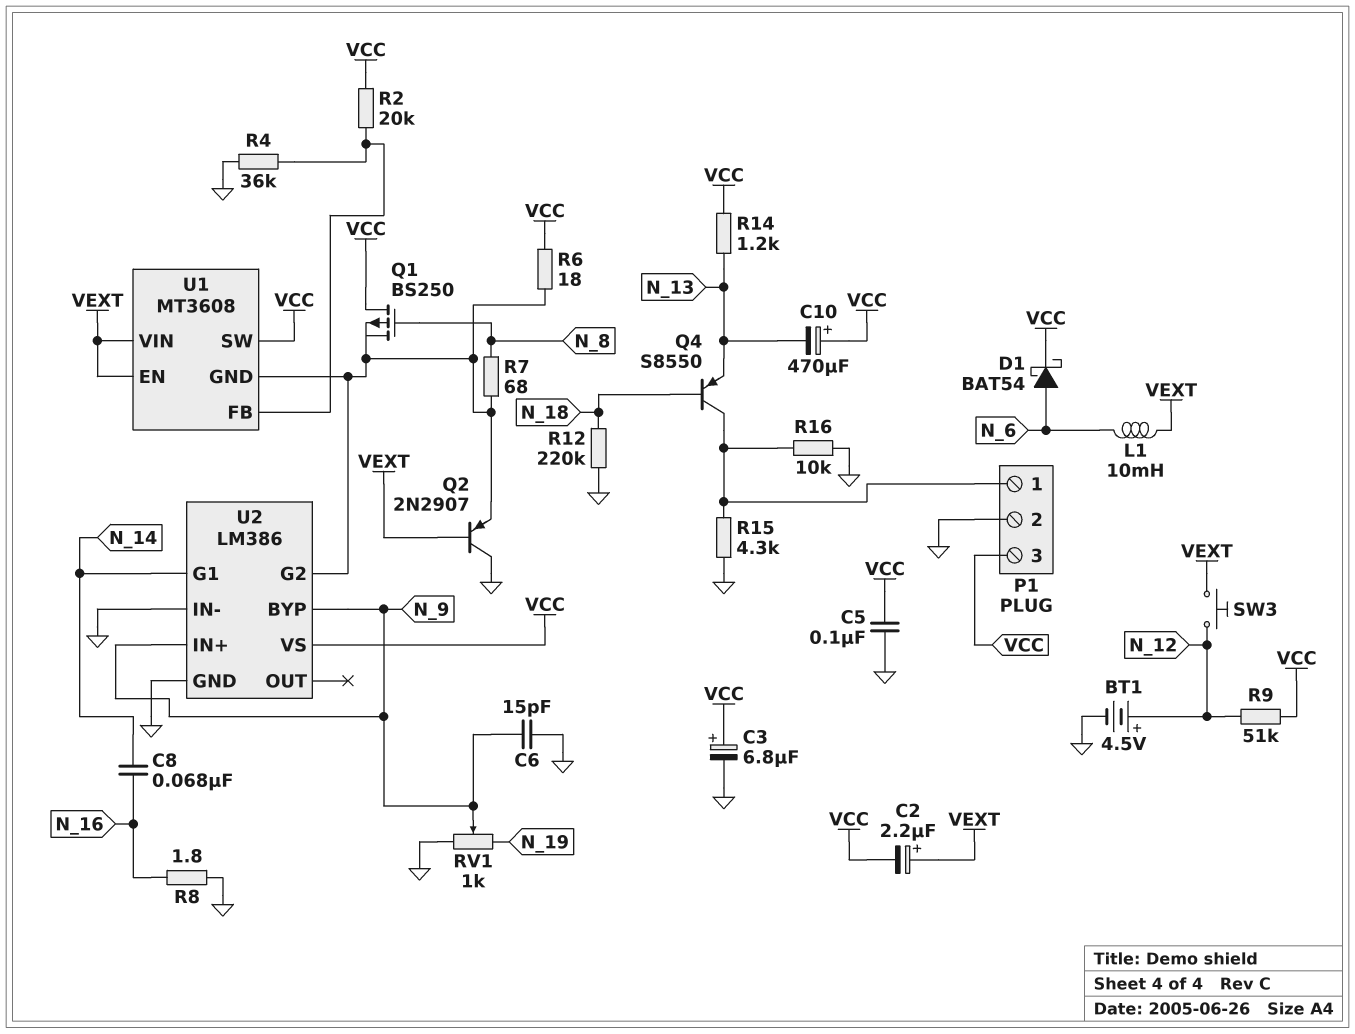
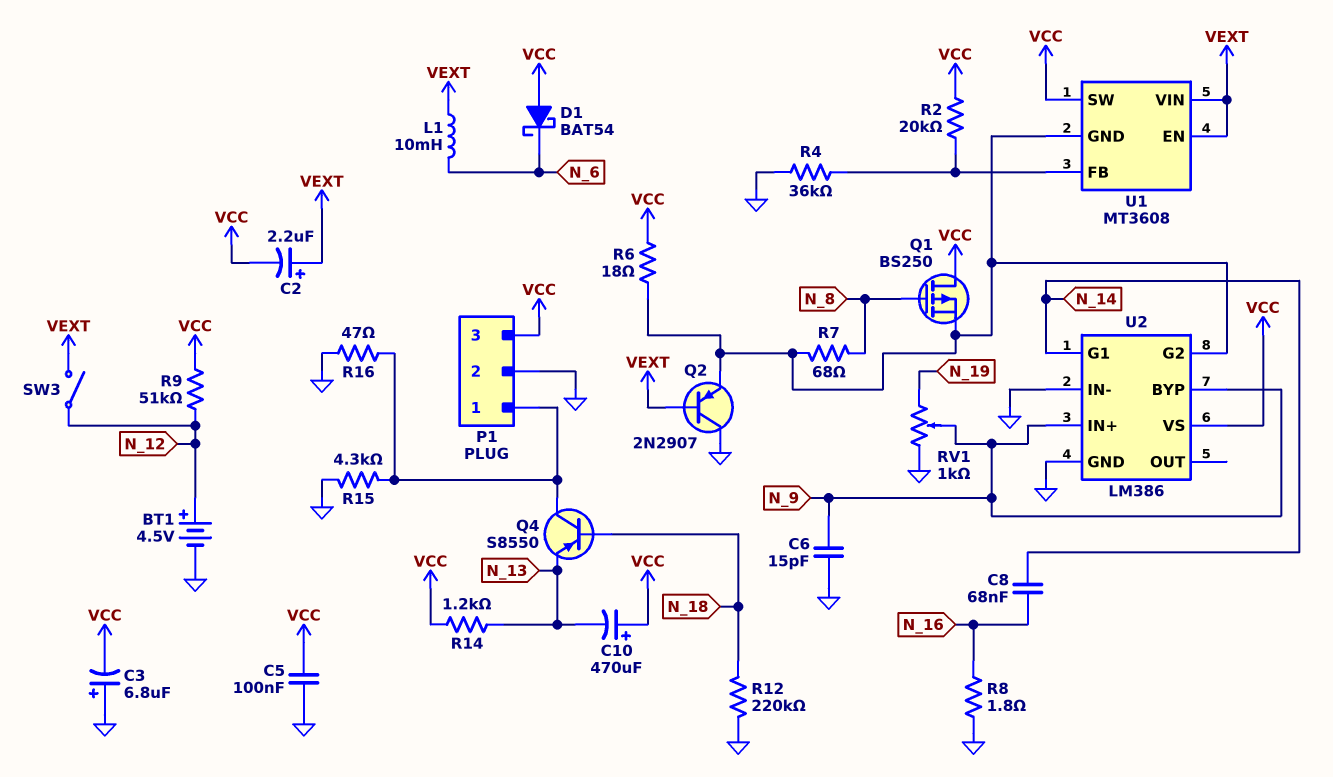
C3: 6.8uF (plus VCC, minus GND) -> 6.8uF (plus GND, minus VCC)
D1: schottky BAT54 (A N_6, K VCC) -> schottky BAT54 (A VCC, K N_6)
R16: 10k (GND, P1/1) -> 47 (GND, P1/1)
SW3: button (N_12, VEXT) -> switch (N_12, VEXT)

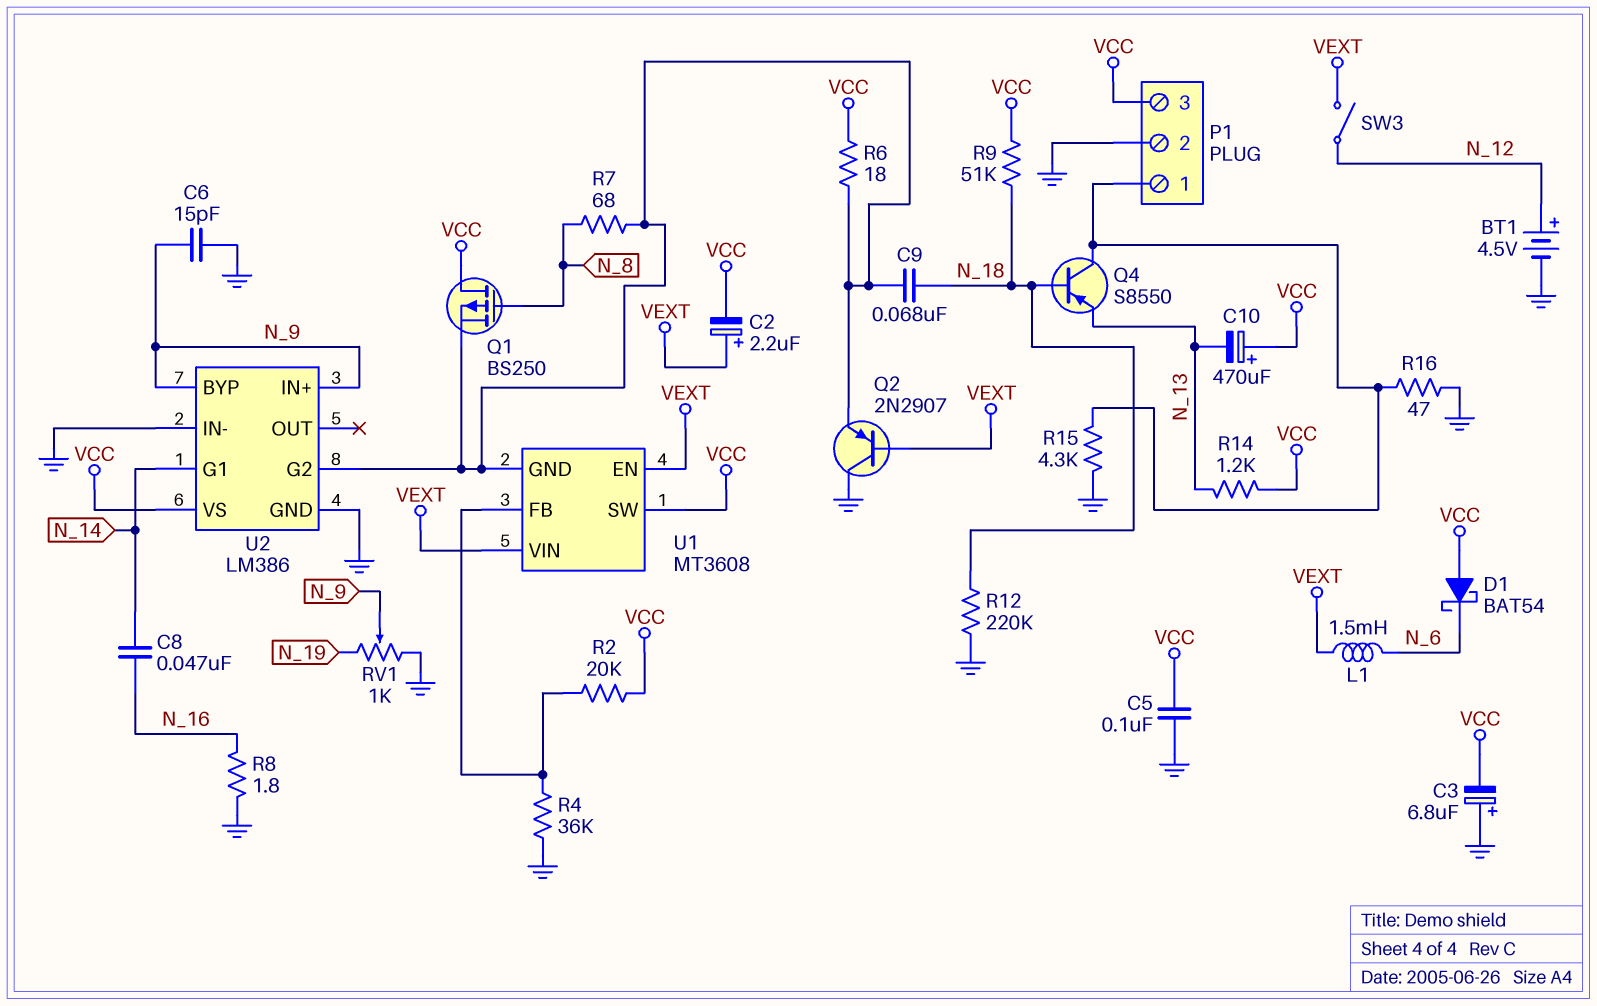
C8: 68nF (N_14, N_16) -> 47nF (N_14, N_16)
C9: none -> 68nF (N_18, U1/GND)
L1: 10mH (N_6, VEXT) -> 1.5mH (N_6, VEXT)
R9: 51k (N_12, VCC) -> 51k (N_18, VCC)

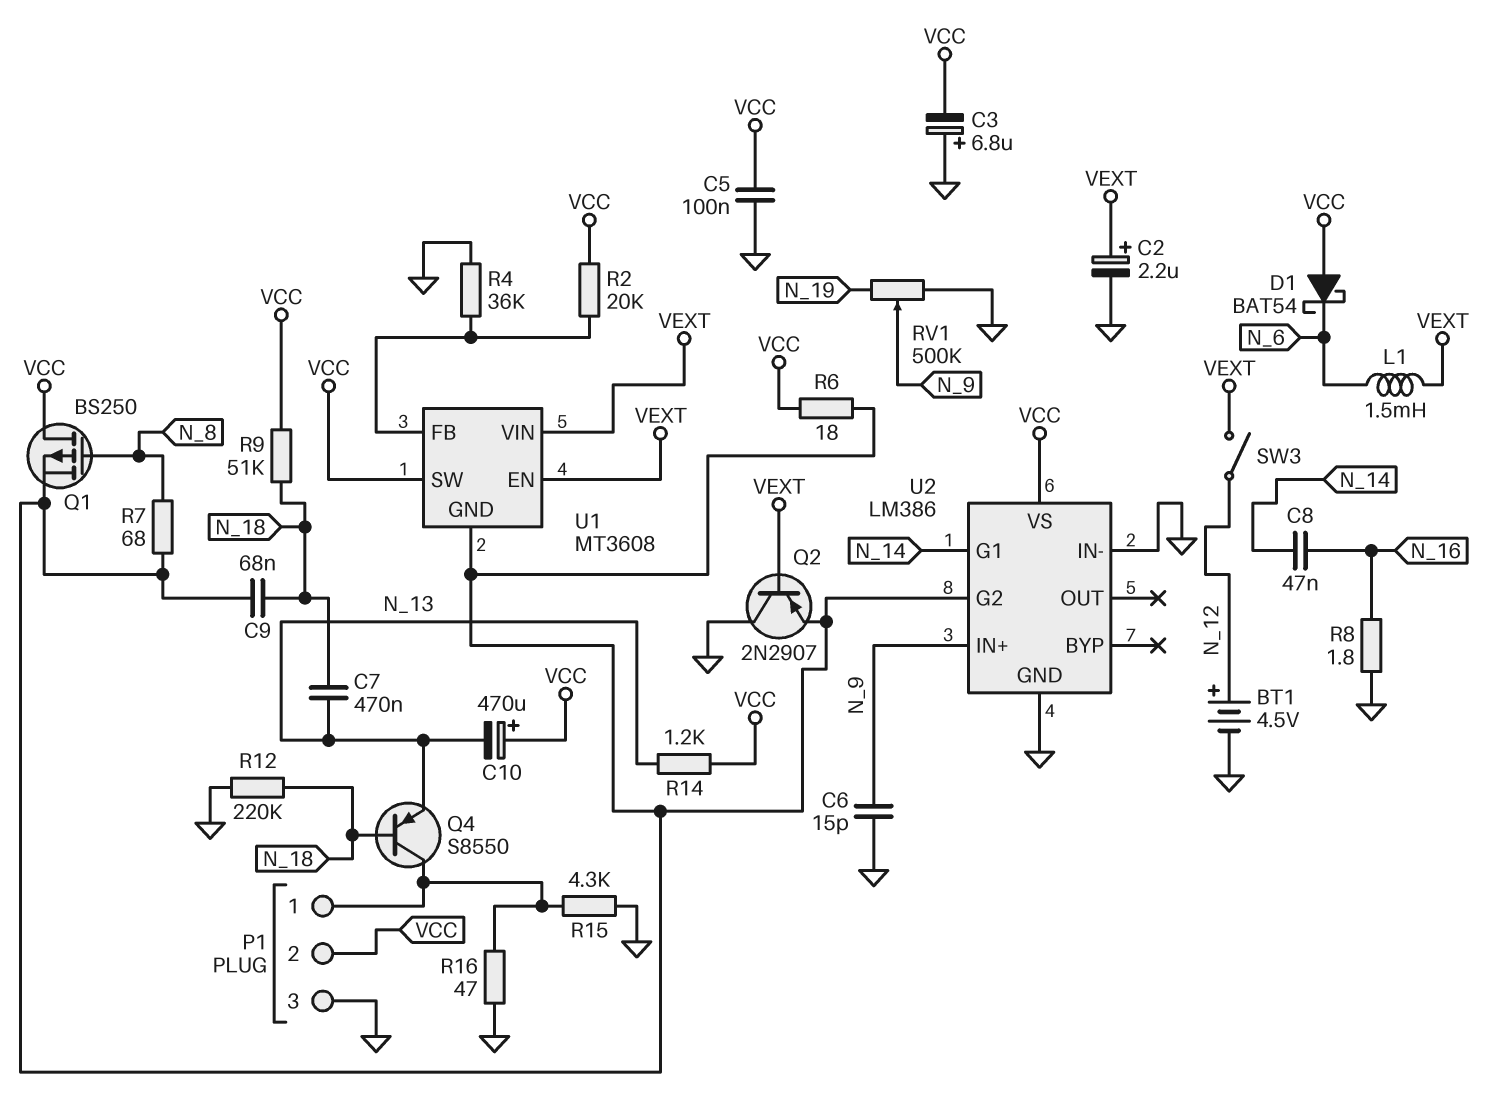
C2: 2.2uF (plus VEXT, minus VCC) -> 2.2uF (plus VEXT, minus GND)
C7: none -> 470nF (N_13, N_18)
P1 pin 2: GND -> VCC
P1 pin 3: VCC -> GND
RV1: 1k (GND, N_19, wiper N_9) -> 500k (GND, N_19, wiper N_9)
U2 pin BYP: N_9 -> none

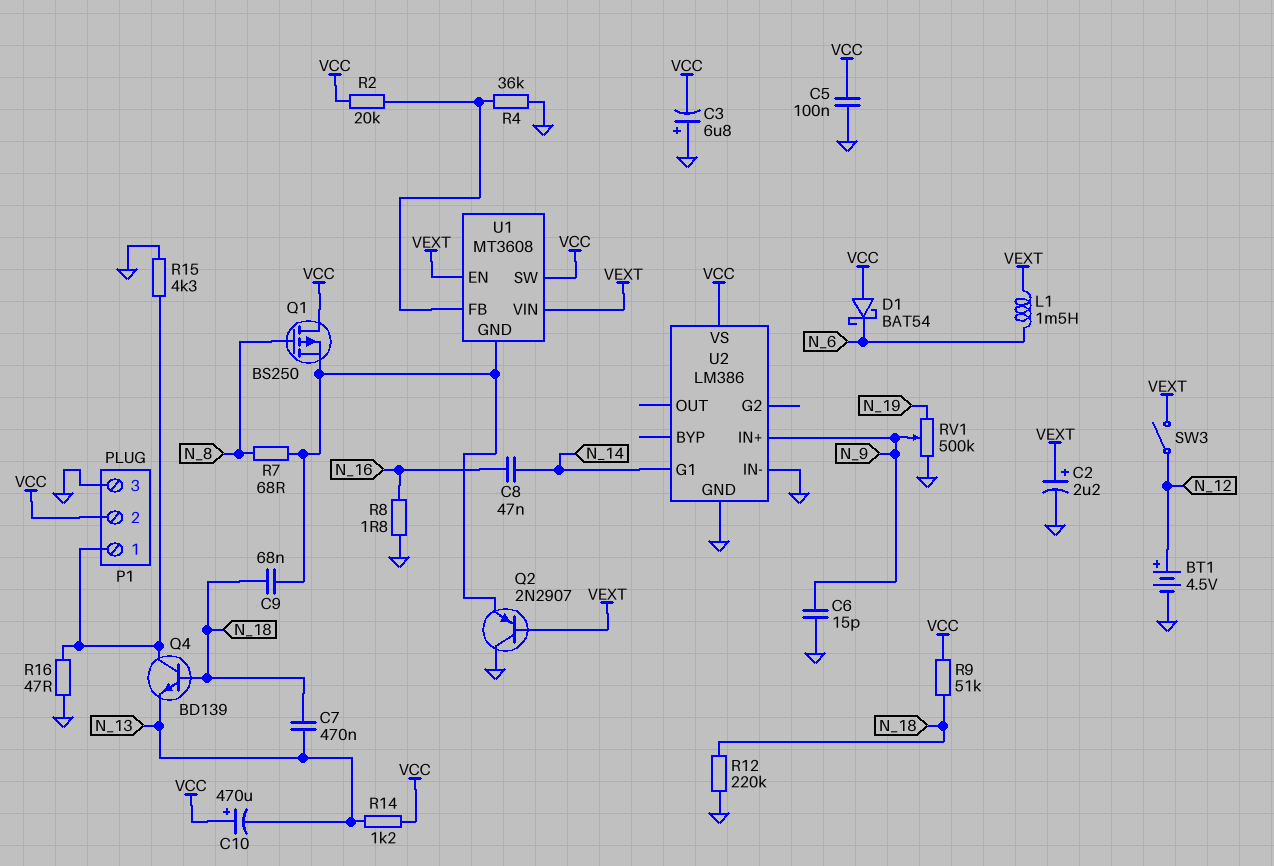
Q4: PNP S8550 (B N_18, C P1/1, E N_13) -> NPN BD139 (B N_18, C P1/1, E N_13)
R6: 18 (U1/GND, VCC) -> none
U2 pin G2: U1/GND -> none

